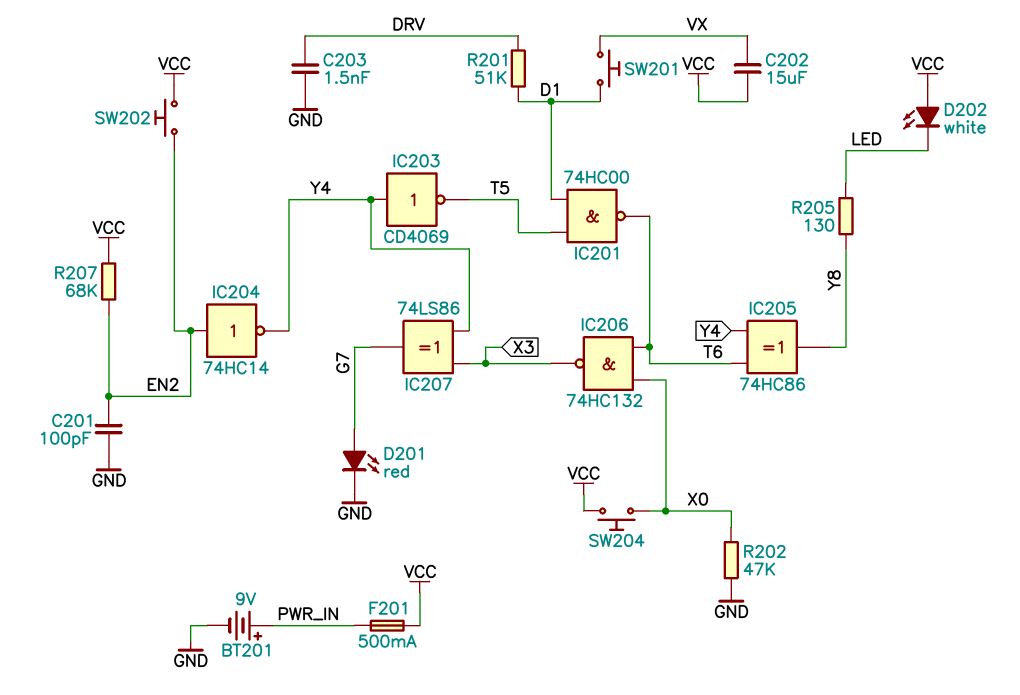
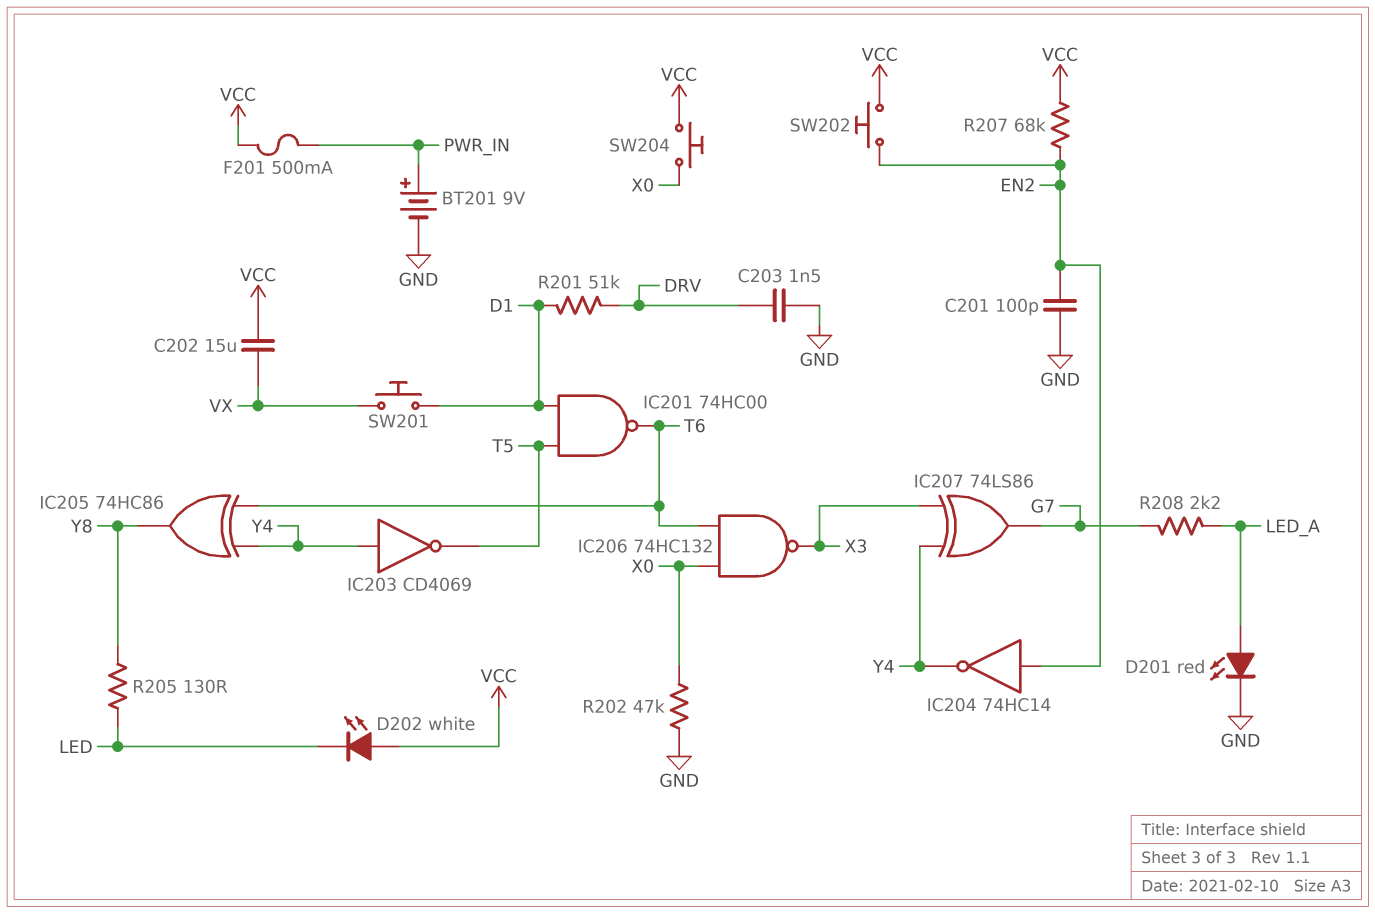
D201: LED red (A G7, K GND) -> LED red (A LED_A, K GND)
R208: none -> 2.2k (G7, LED_A)

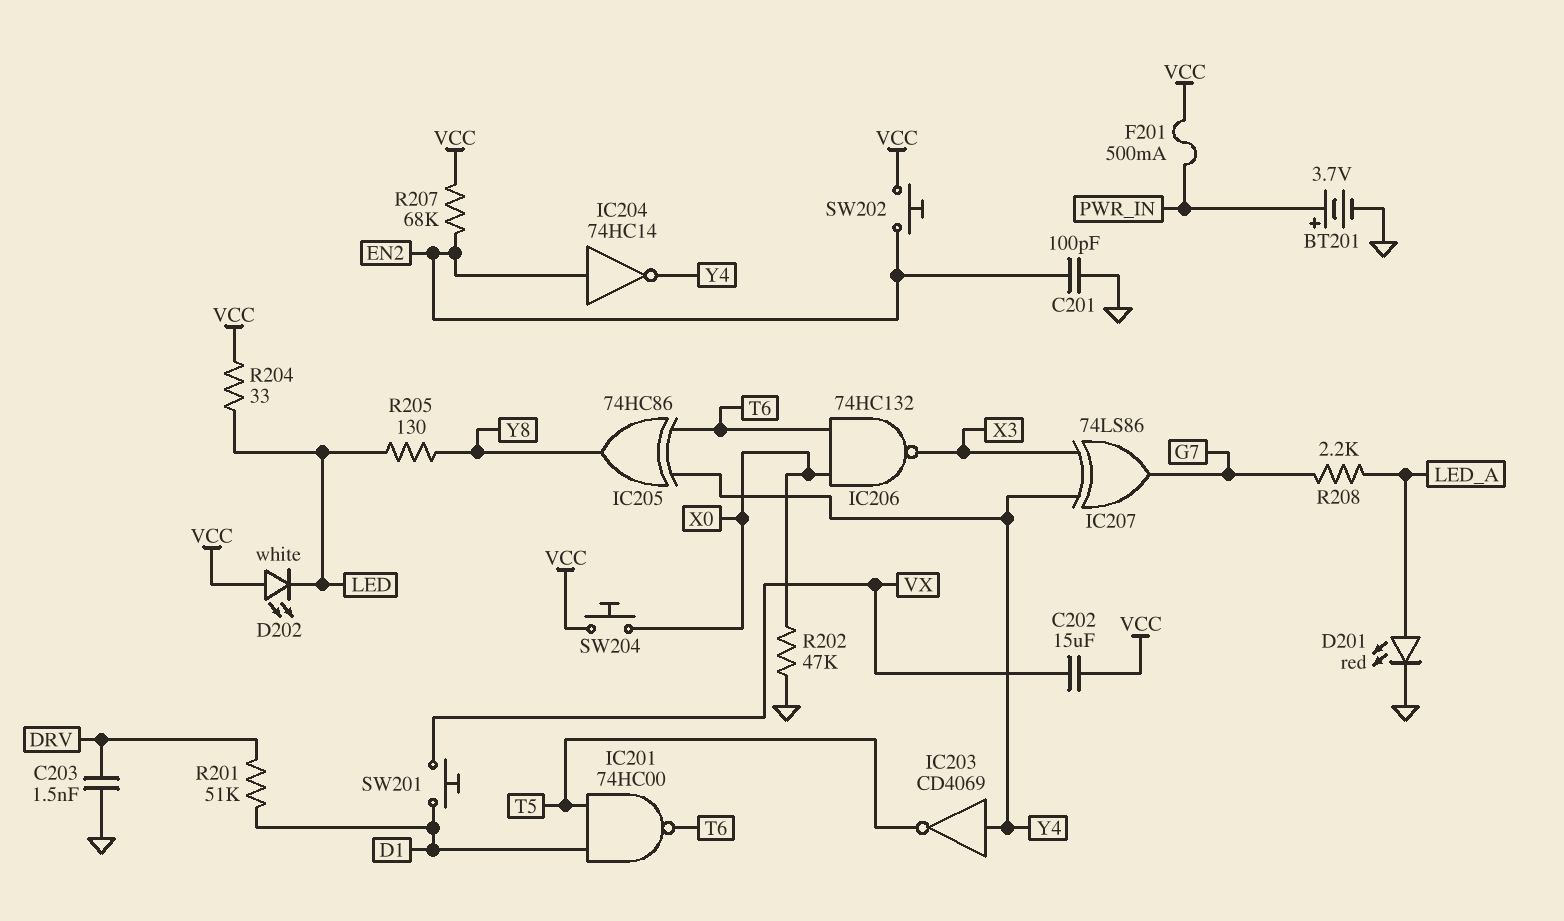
BT201: 9V (plus PWR_IN, minus GND) -> 3.7V (plus PWR_IN, minus GND)
R204: none -> 33 (LED, VCC)

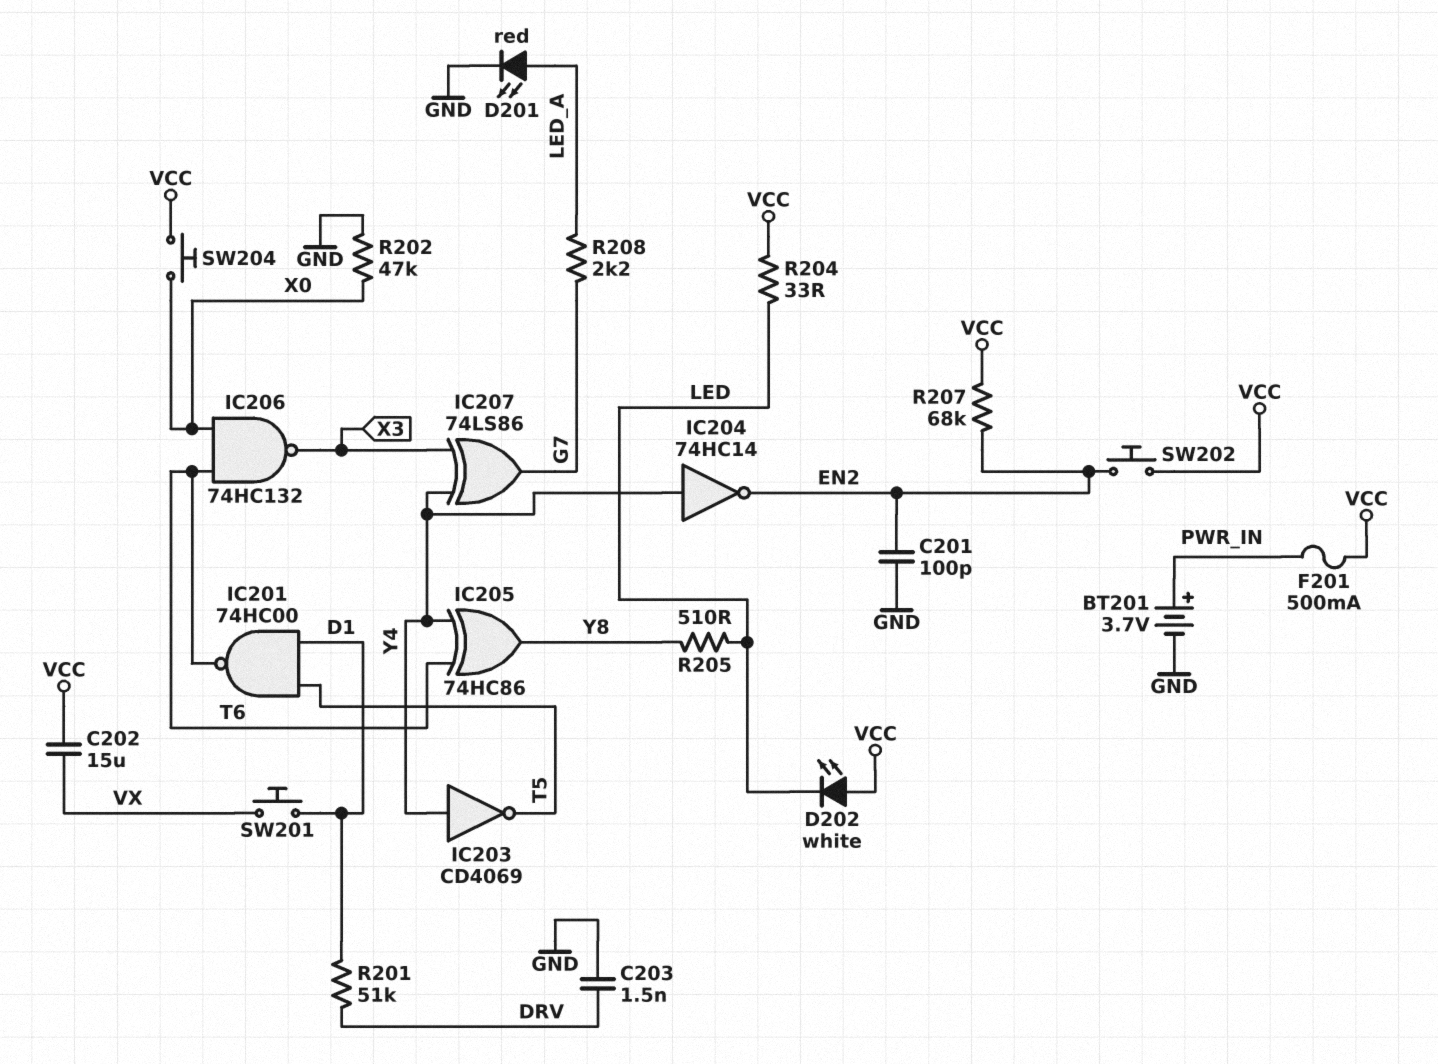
IC204: NOT 74HC14 (in EN2, out Y4) -> NOT 74HC14 (in Y4, out EN2)
R205: 130 (LED, Y8) -> 510 (LED, Y8)

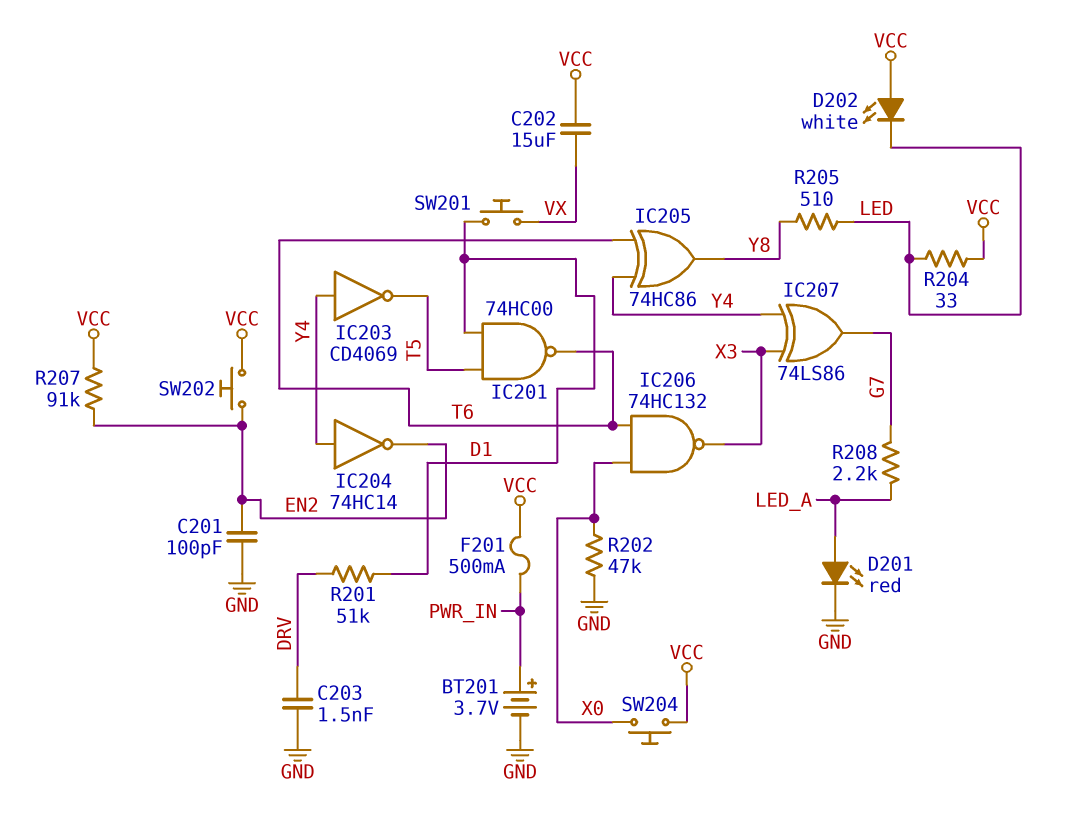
R207: 68k (EN2, VCC) -> 91k (EN2, VCC)

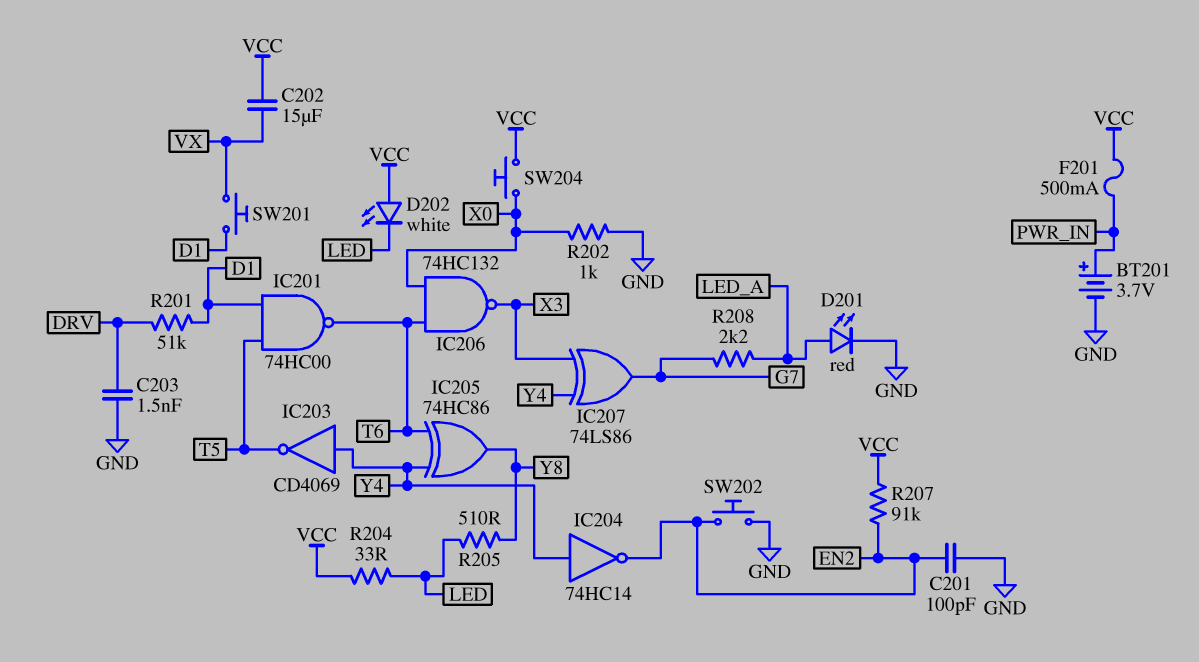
R202: 47k (GND, X0) -> 1k (GND, X0)
SW202: button (EN2, VCC) -> button (EN2, GND)

